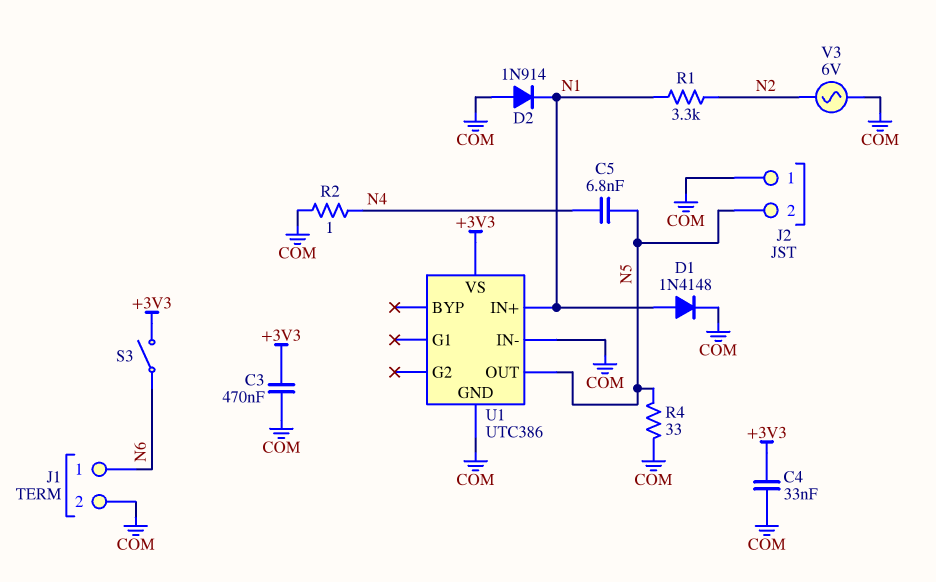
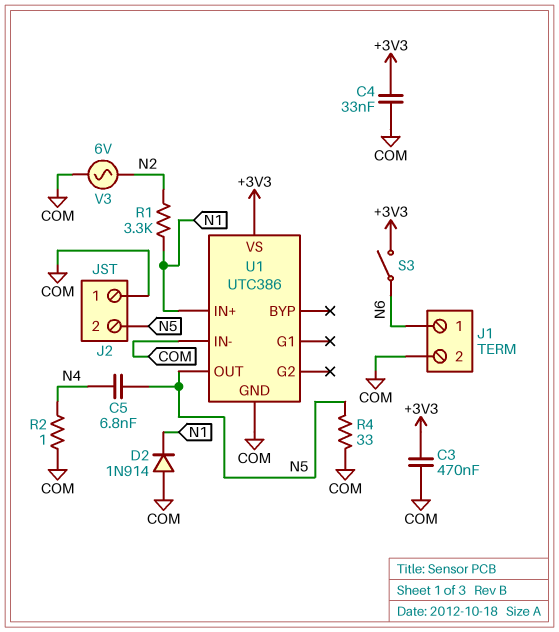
D1: diode 1N4148 (A N1, K COM) -> none

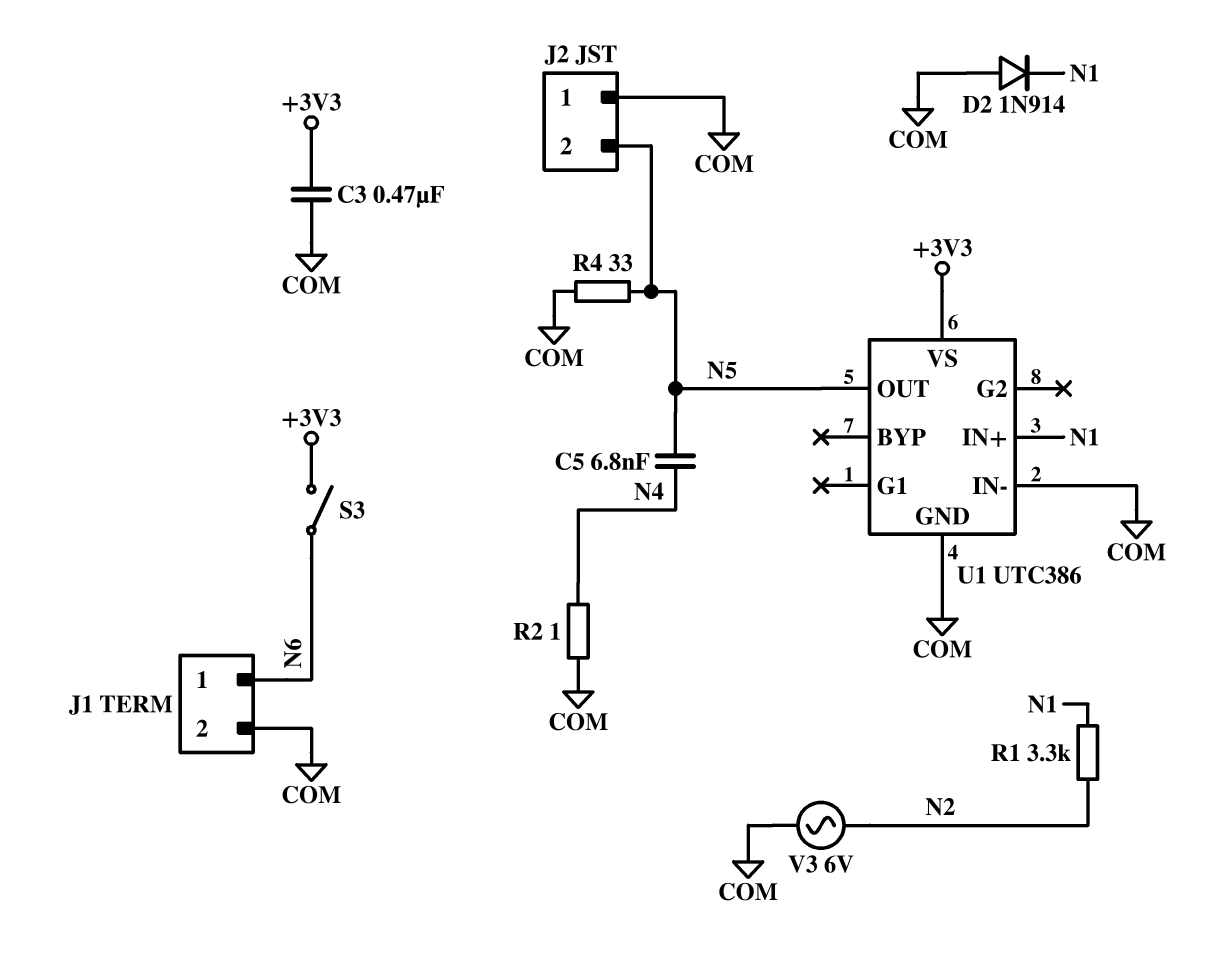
C4: 33nF (+3V3, COM) -> none

